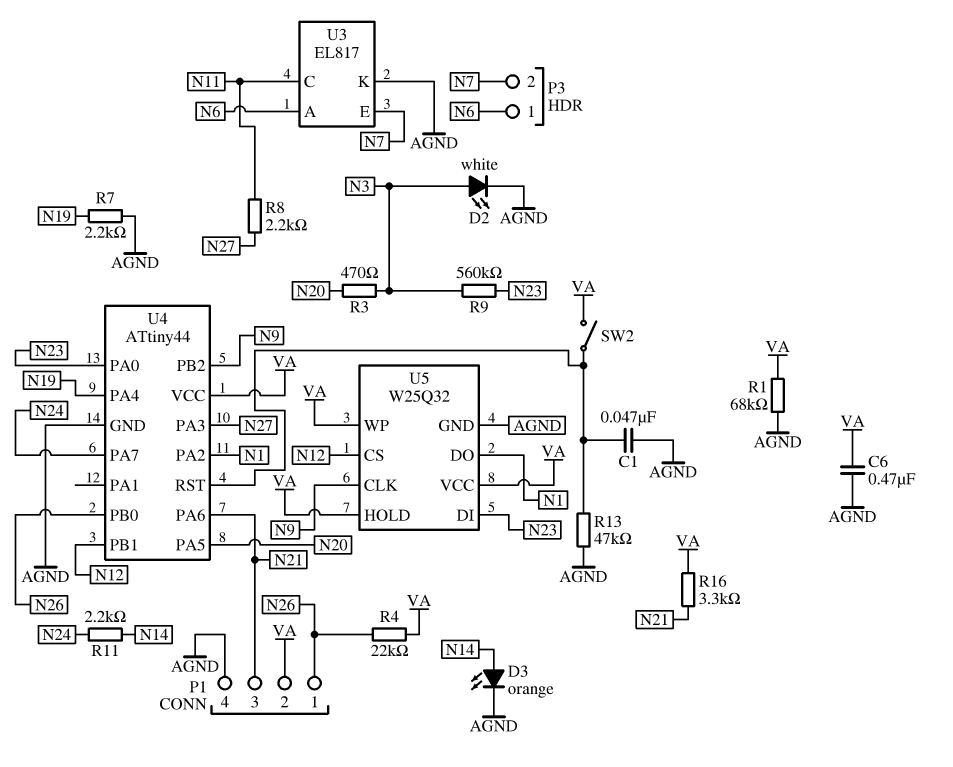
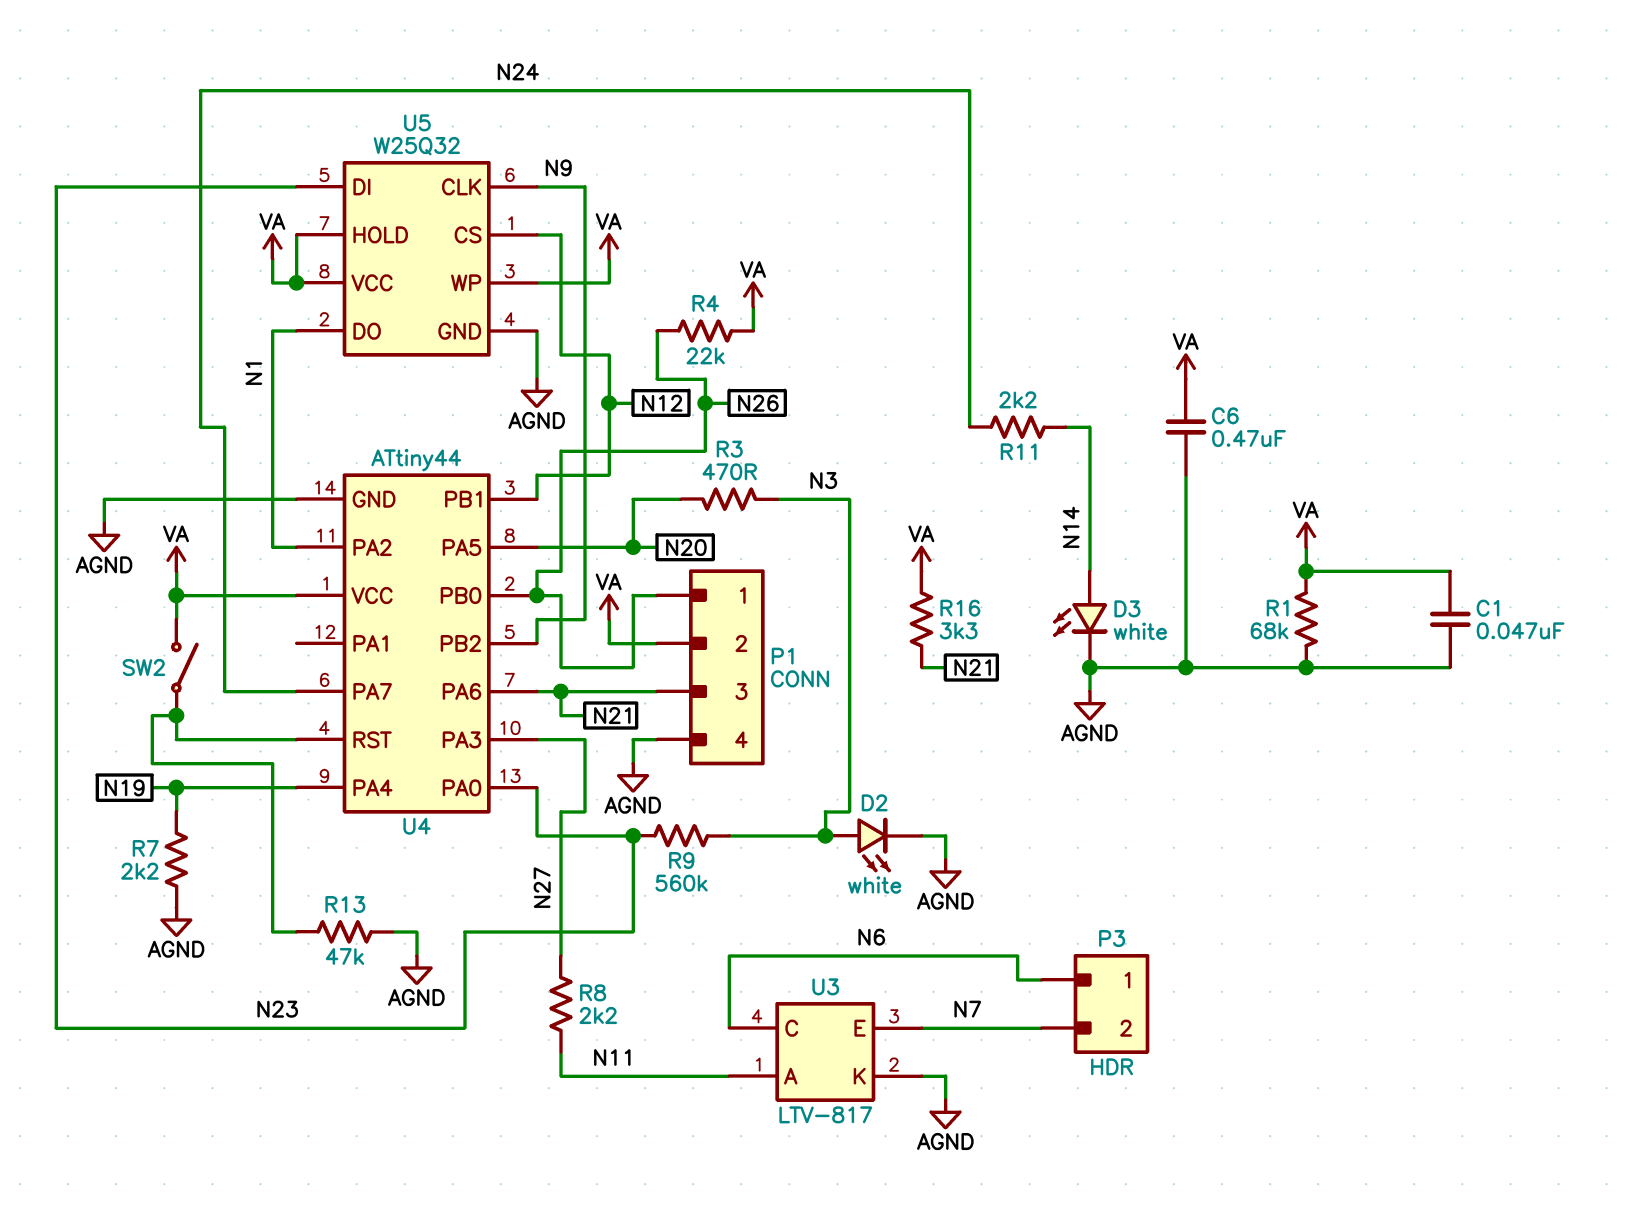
C1: 47nF (AGND, U4/RST) -> 47nF (AGND, VA)
D3: LED orange (A N14, K AGND) -> LED white (A N14, K AGND)
U3: EL817 -> LTV-817
U3 pin A: N6 -> N11
U3 pin C: N11 -> N6

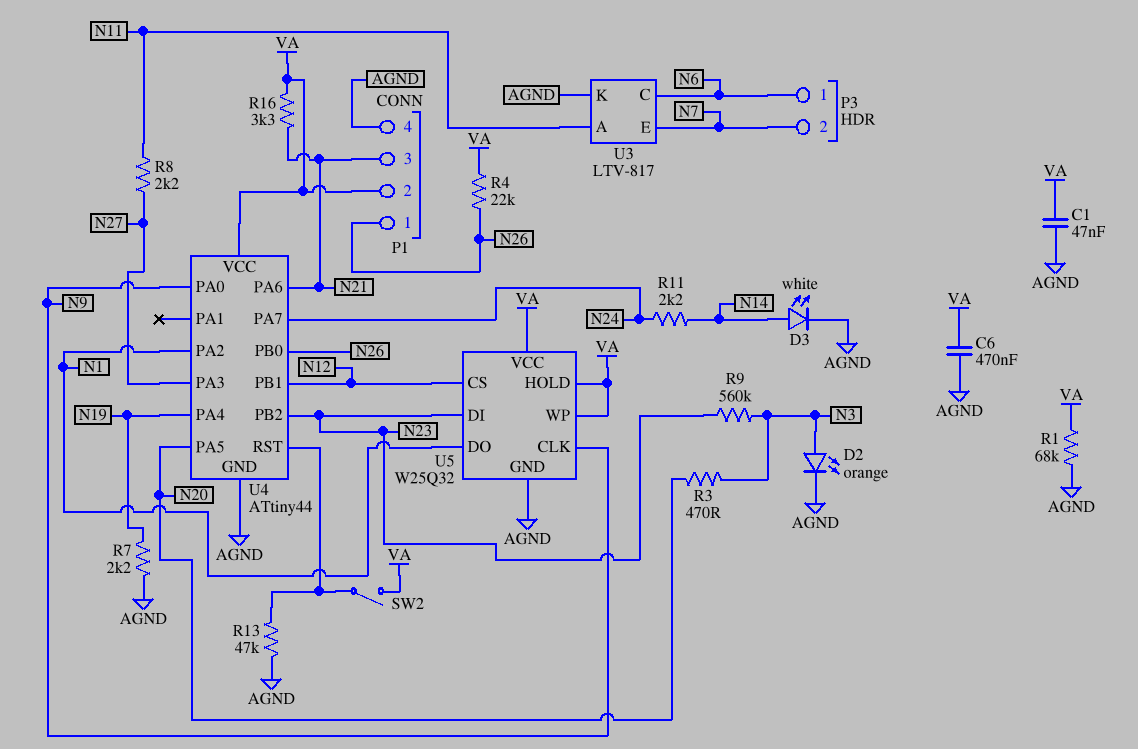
D2: LED white (A N3, K AGND) -> LED orange (A N3, K AGND)
U4 pin PA0: N23 -> N9
U4 pin PB2: N9 -> N23

